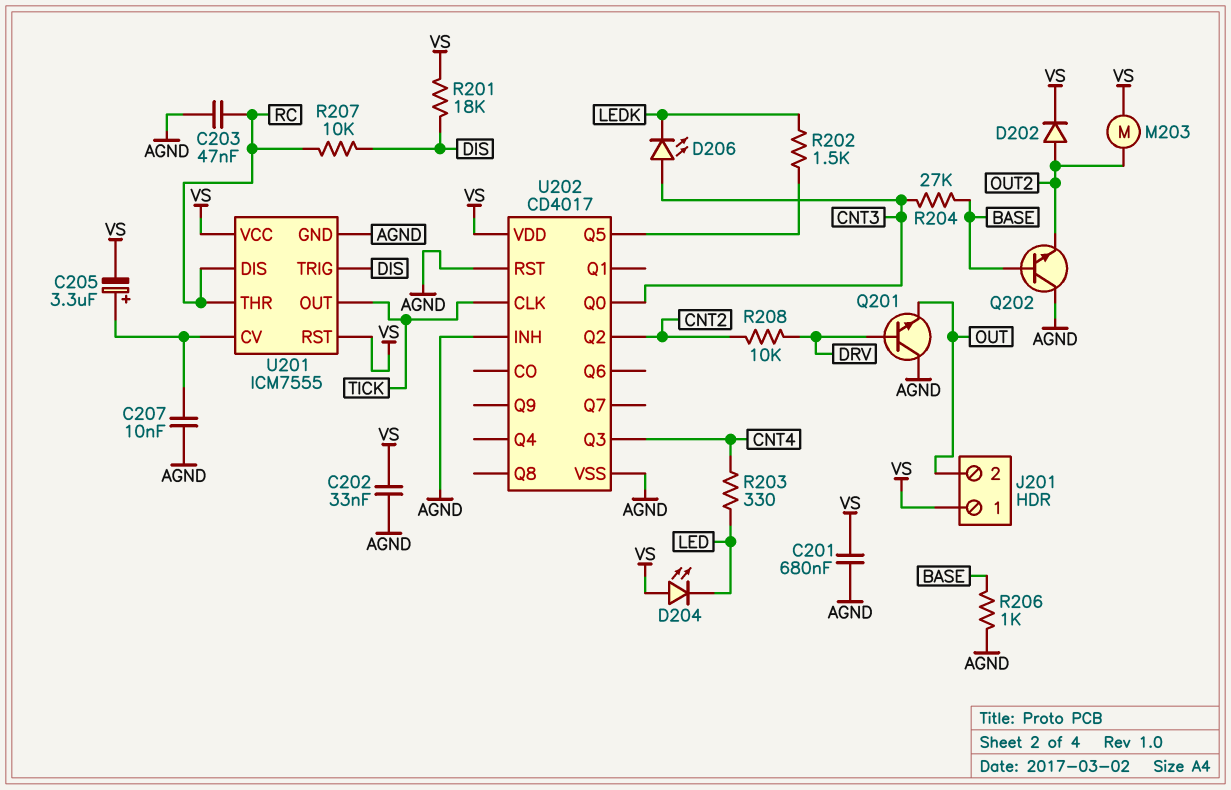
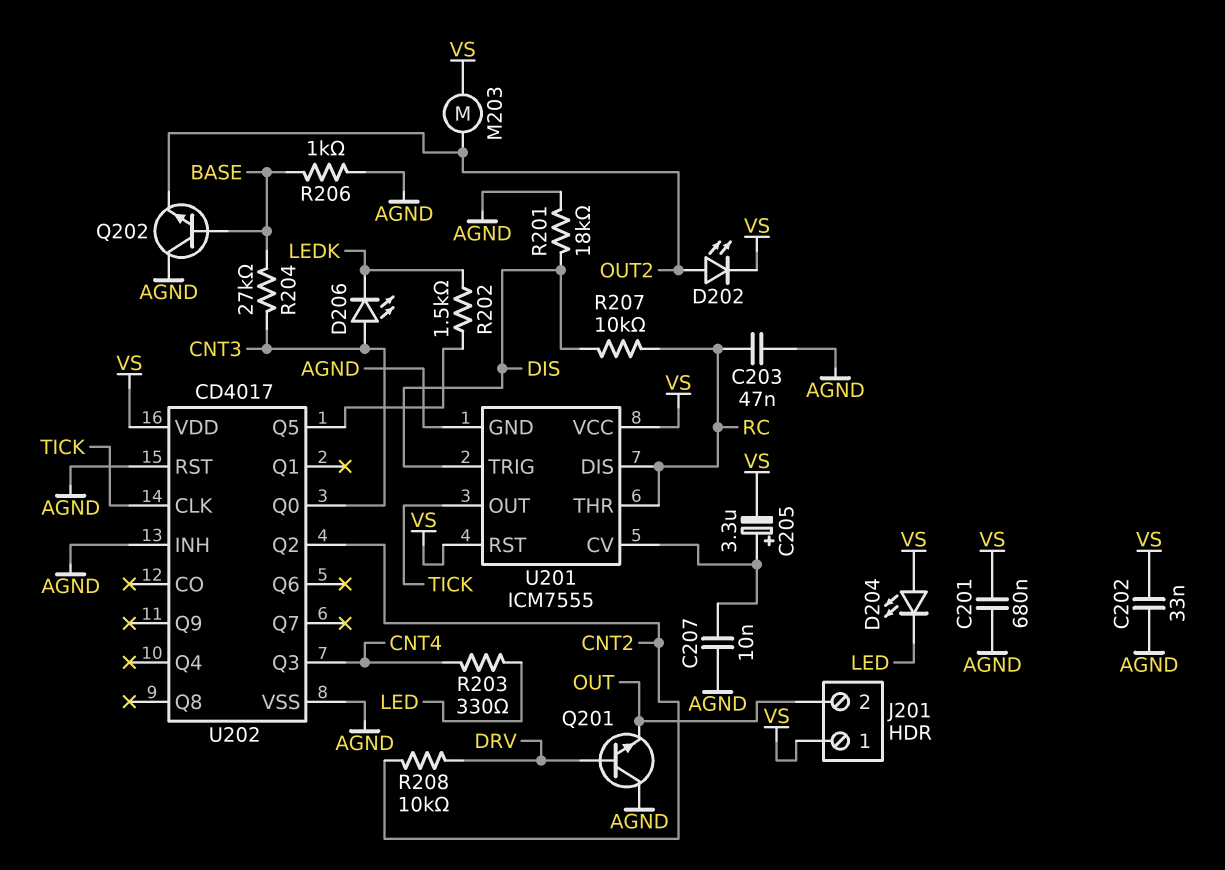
D202: diode (A OUT2, K VS) -> LED (A OUT2, K VS)
R201: 18k (DIS, VS) -> 18k (AGND, DIS)

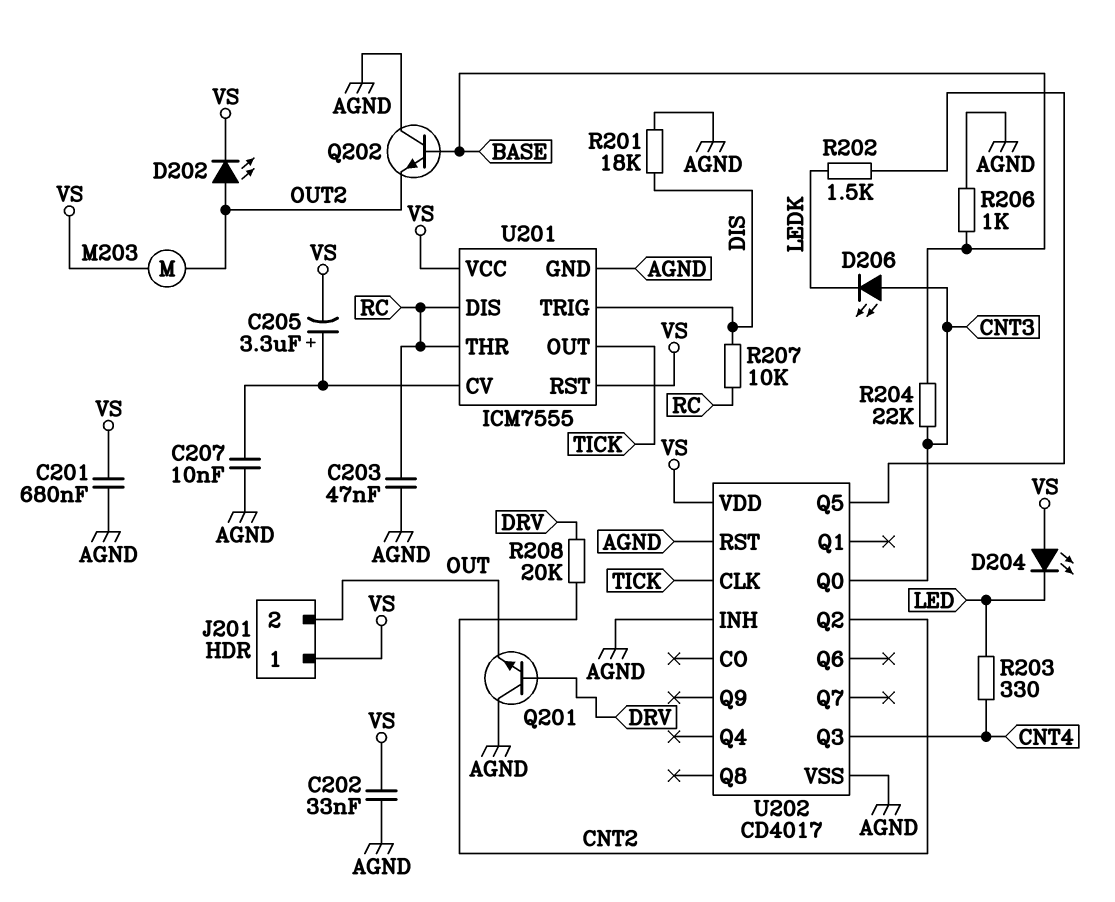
R204: 27k (BASE, CNT3) -> 22k (BASE, CNT3)
R208: 10k (CNT2, DRV) -> 20k (CNT2, DRV)

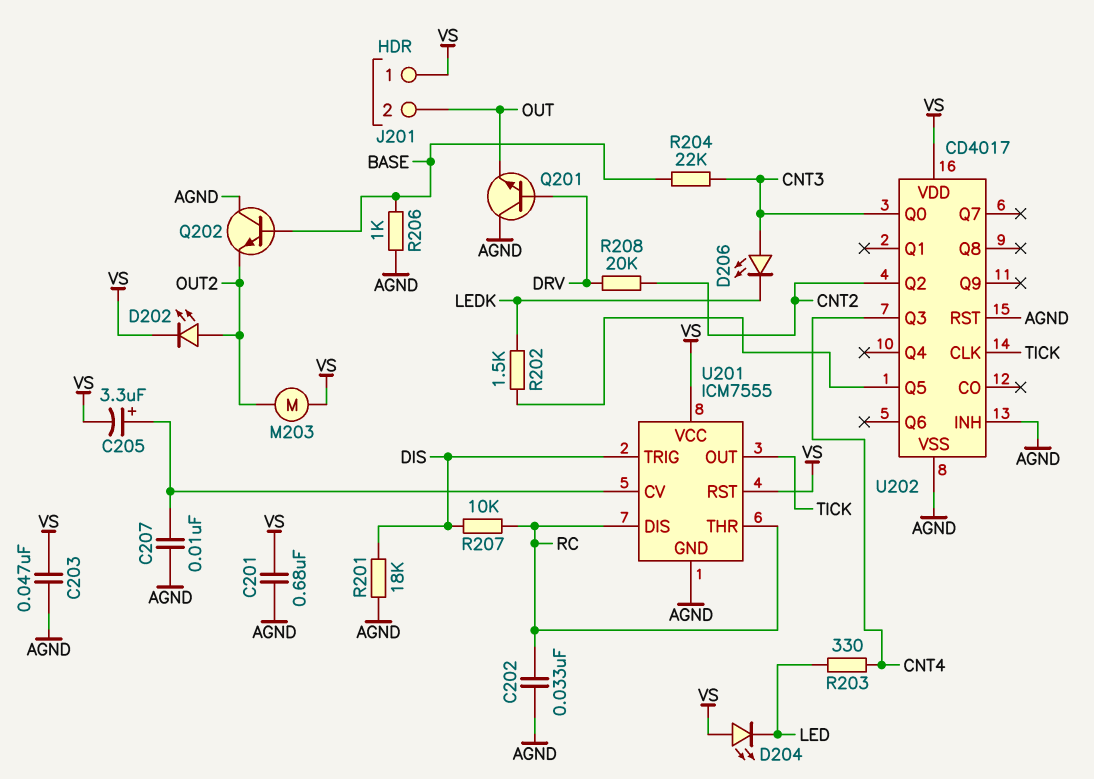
C202: 33nF (AGND, VS) -> 33nF (AGND, RC)
C203: 47nF (AGND, RC) -> 47nF (AGND, VS)

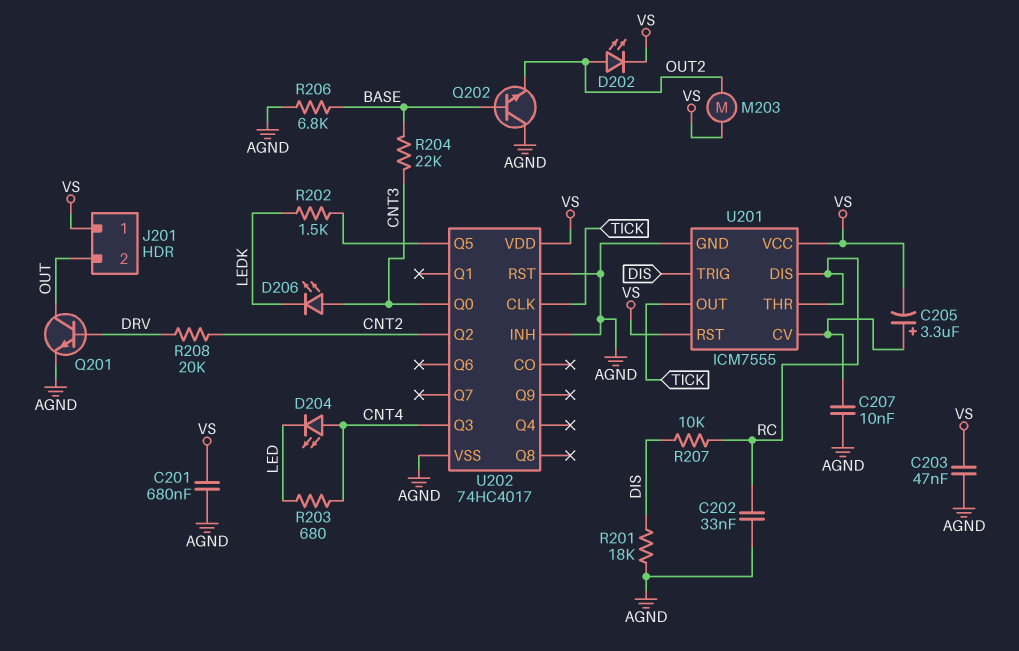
D204: LED (A VS, K LED) -> LED (A CNT4, K LED)
Q201: NPN (B DRV, C AGND, E OUT) -> NPN (B DRV, C OUT, E AGND)
R203: 330 (CNT4, LED) -> 680 (CNT4, LED)
R206: 1k (AGND, BASE) -> 6.8k (AGND, BASE)
U202: CD4017 -> 74HC4017

